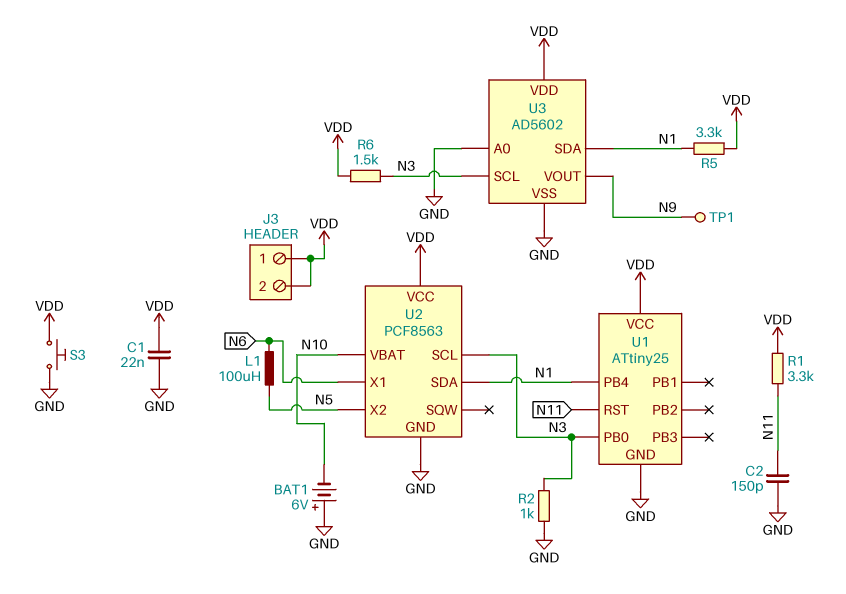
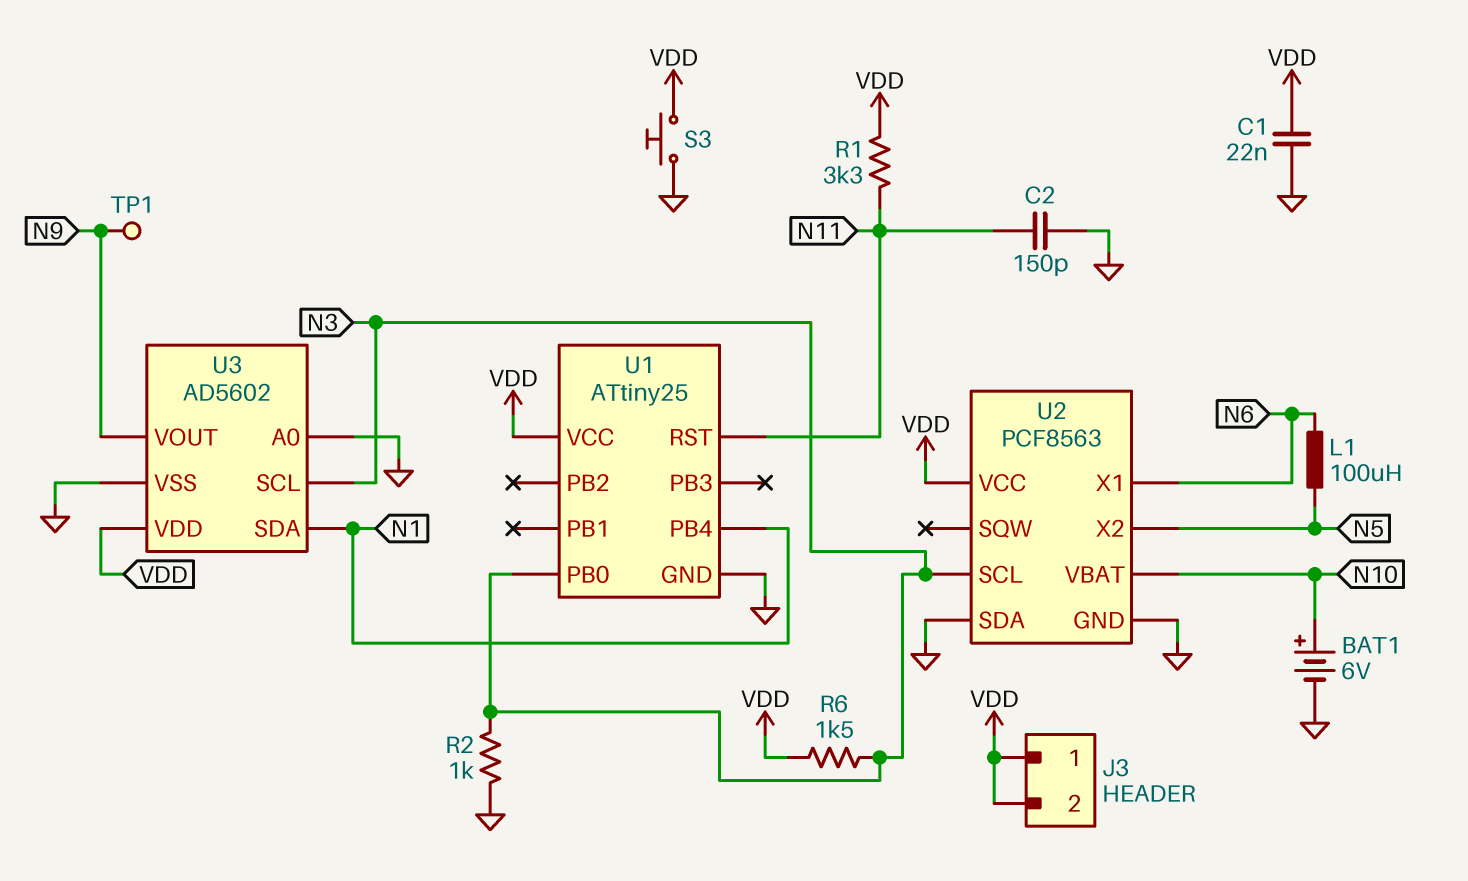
BAT1: 6V (plus GND, minus N10) -> 6V (plus N10, minus GND)
R5: 3.3k (N1, VDD) -> none
U2 pin SDA: N1 -> GND

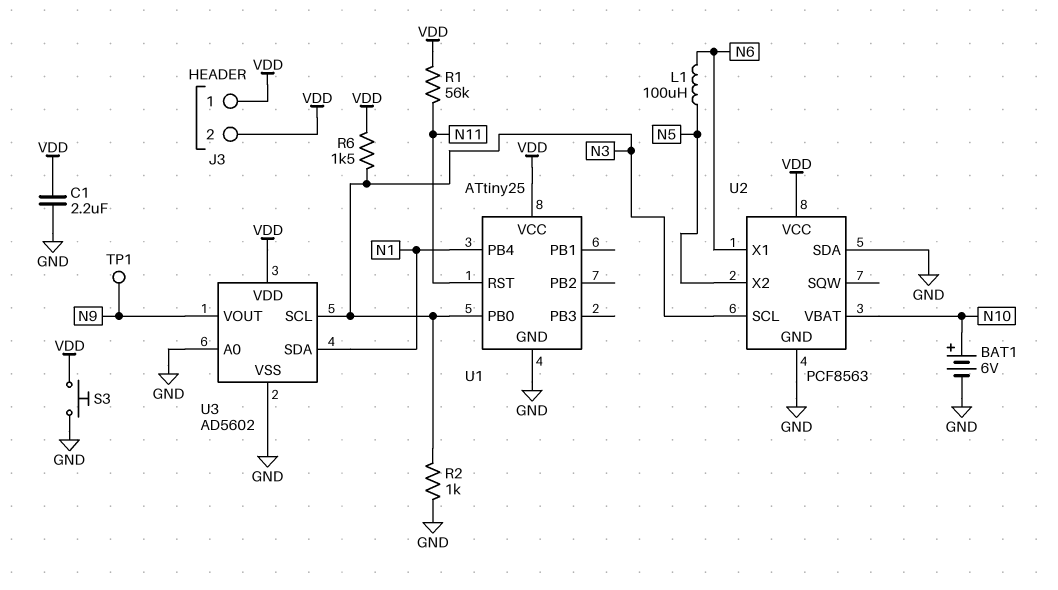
C1: 22nF (GND, VDD) -> 2.2uF (GND, VDD)
C2: 150pF (GND, N11) -> none
R1: 3.3k (N11, VDD) -> 56k (N11, VDD)

